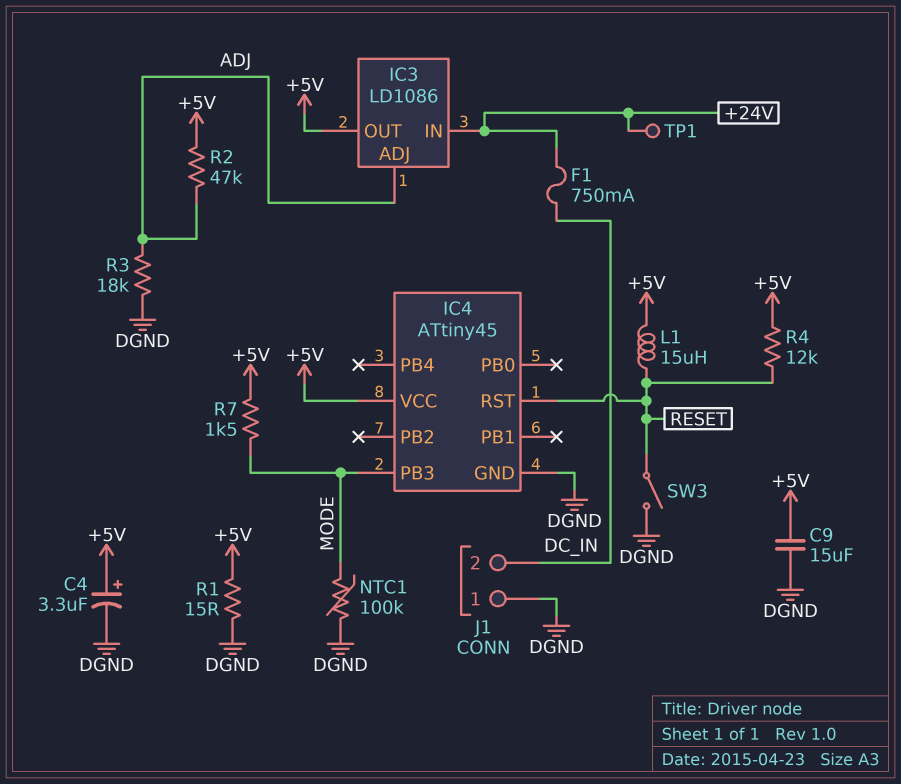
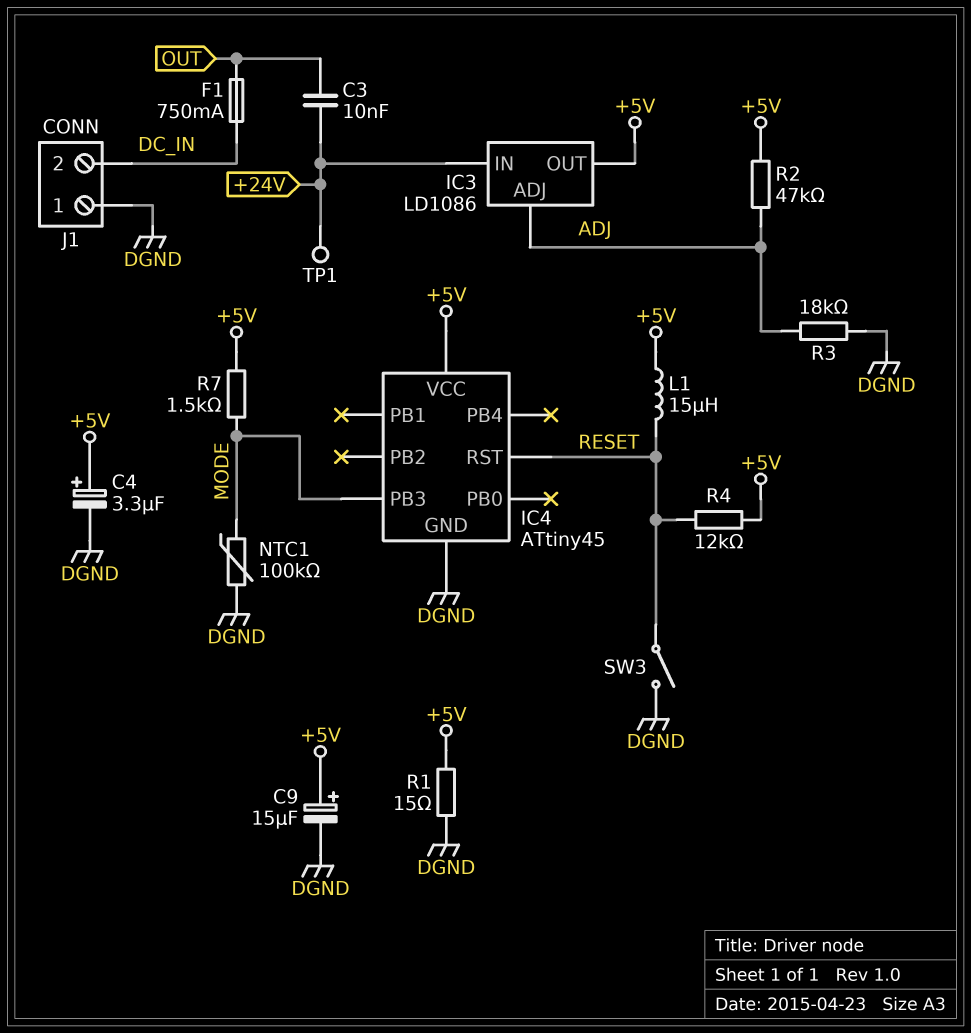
C3: none -> 10nF (+24V, OUT)
C9: 15uF (+5V, DGND) -> 15uF (plus +5V, minus DGND)
F1: 750mA (+24V, DC_IN) -> 750mA (DC_IN, OUT)

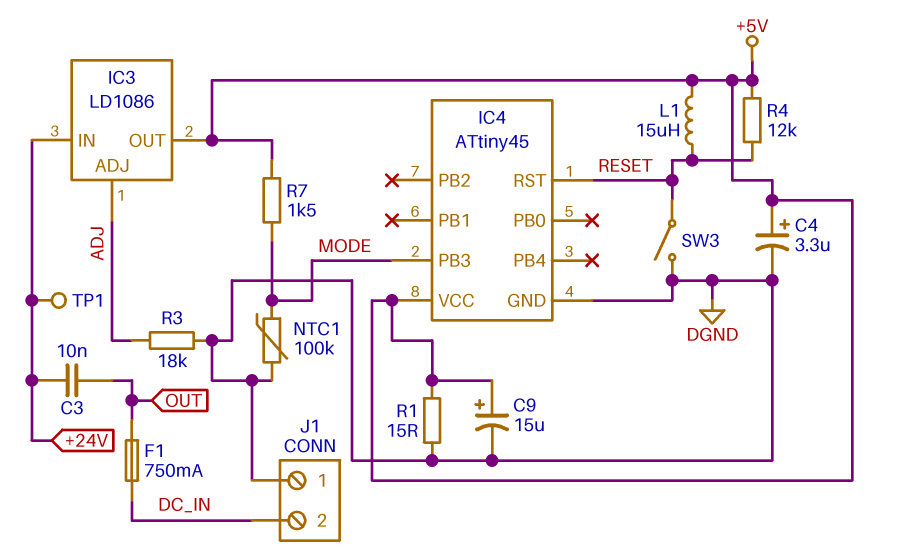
R2: 47k (+5V, ADJ) -> none

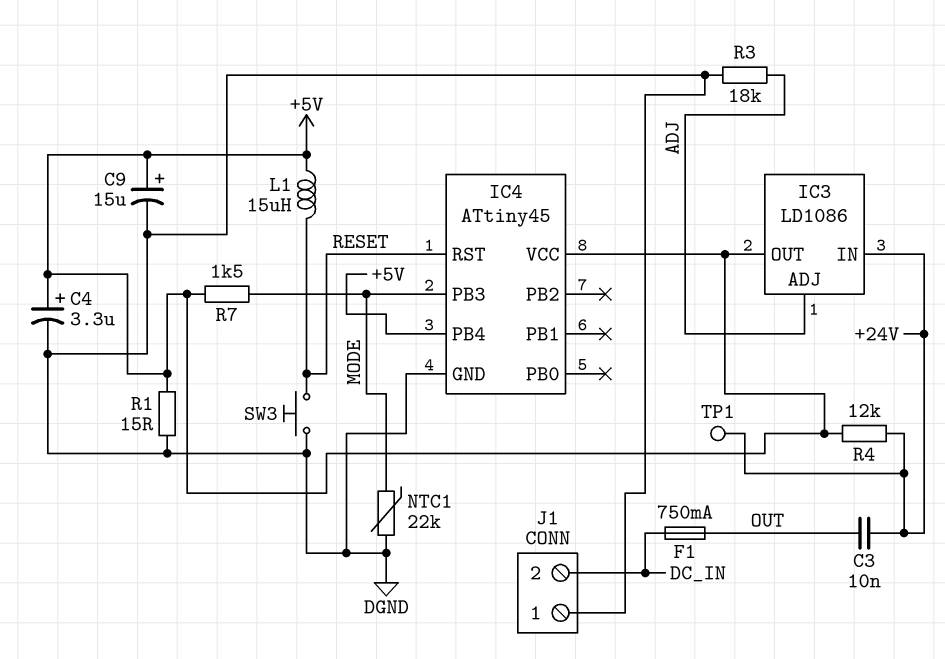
IC4 pin PB4: none -> +5V
NTC1: 100k (DGND, MODE) -> 22k (DGND, MODE)
R4: 12k (+5V, RESET) -> 12k (+5V, +24V)
SW3: switch (DGND, RESET) -> button (DGND, RESET)

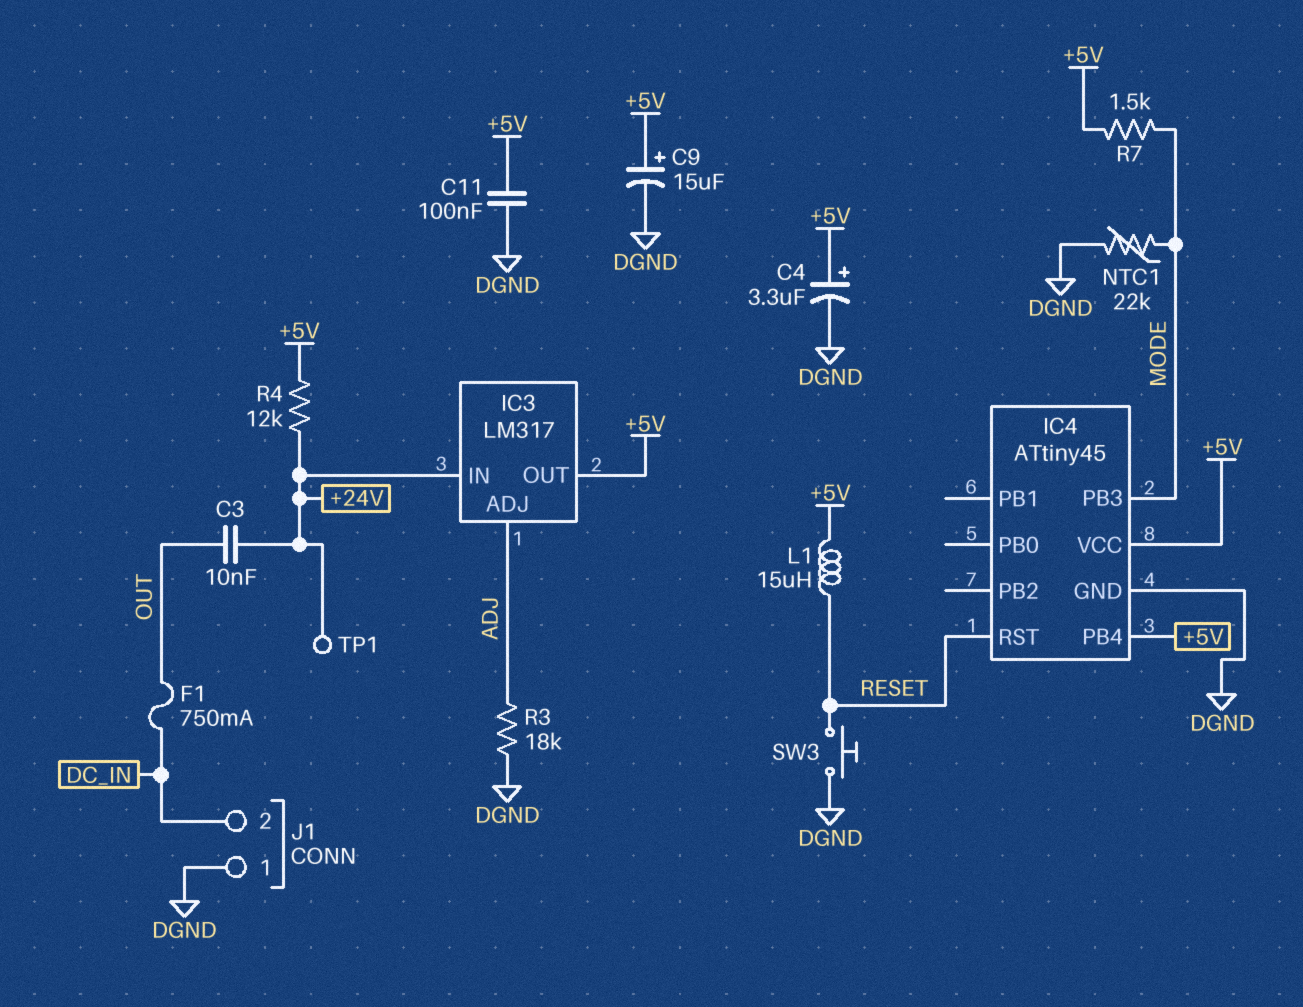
C11: none -> 100nF (+5V, DGND)
IC3: LD1086 -> LM317
R1: 15 (+5V, DGND) -> none

